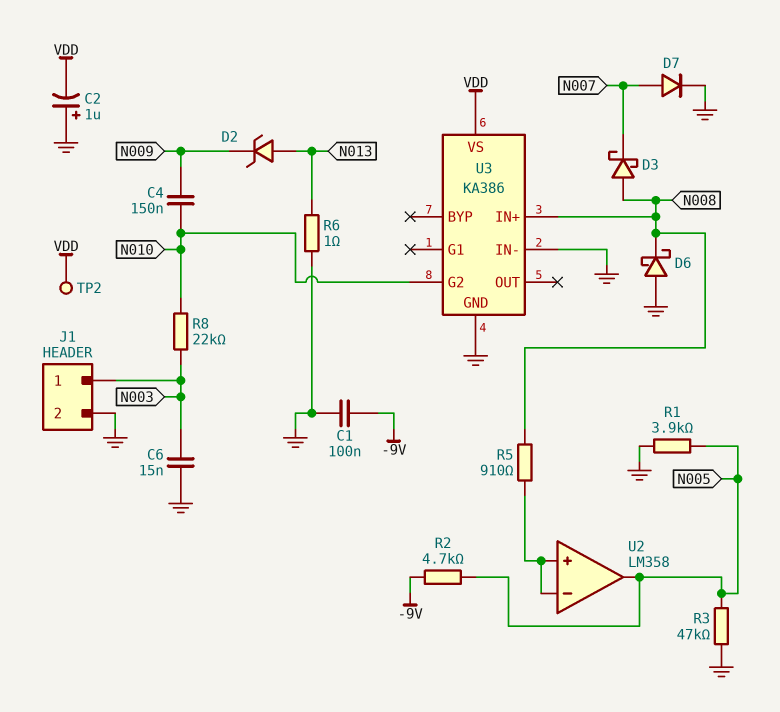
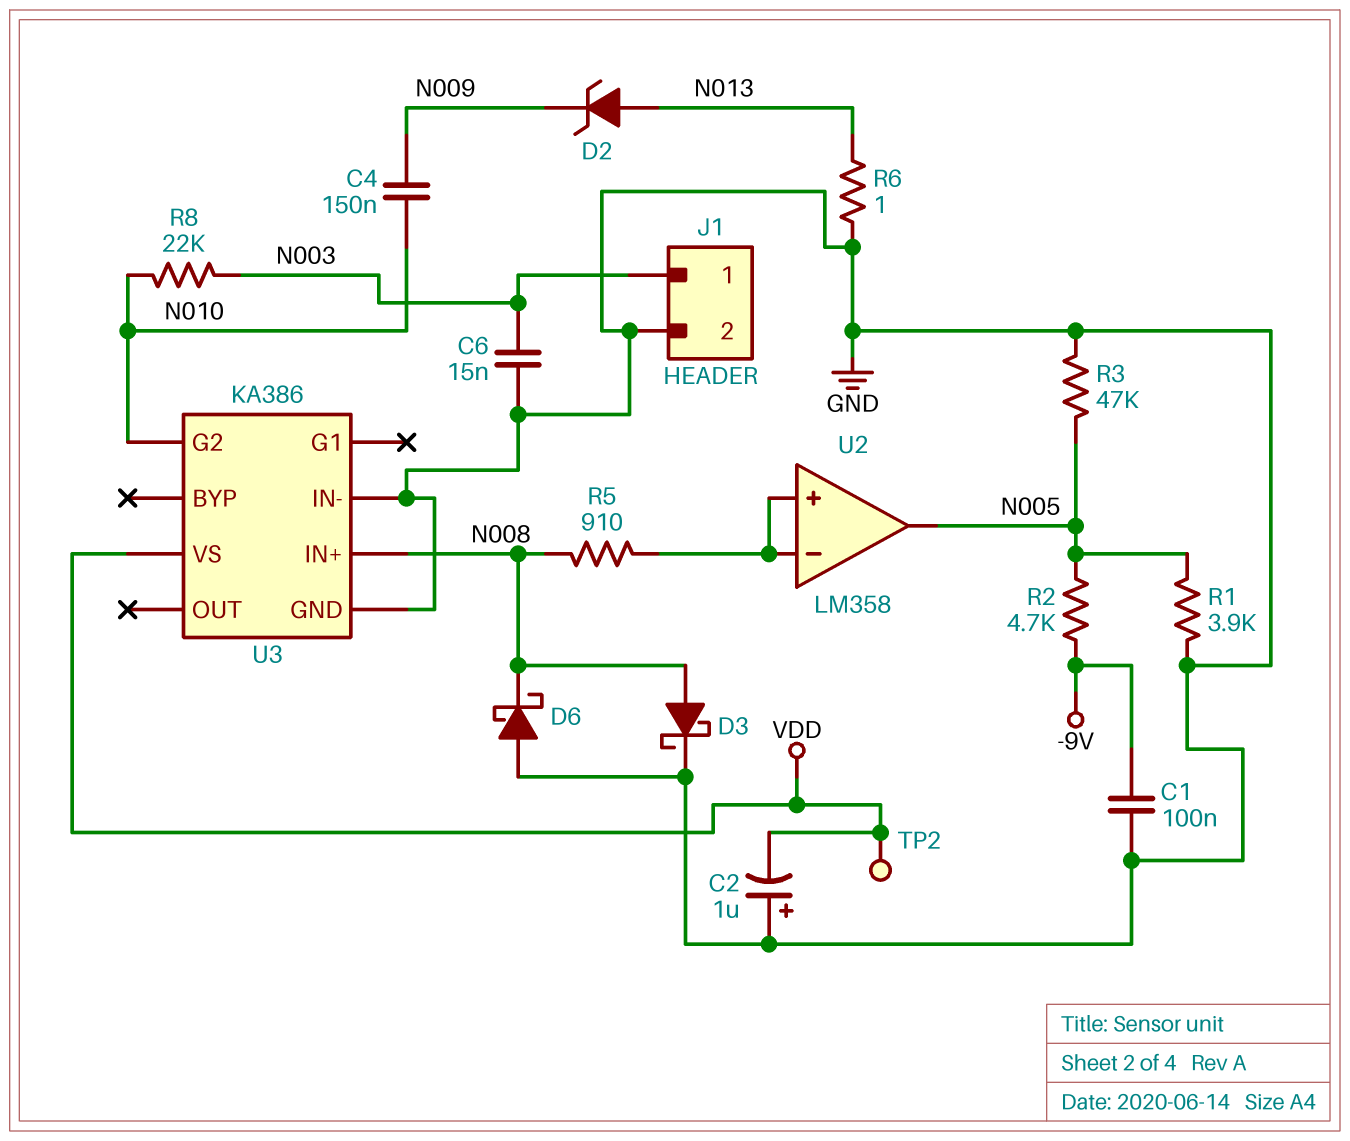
D3: schottky (A N008, K N007) -> schottky (A N008, K GND)
D7: diode (A N007, K GND) -> none

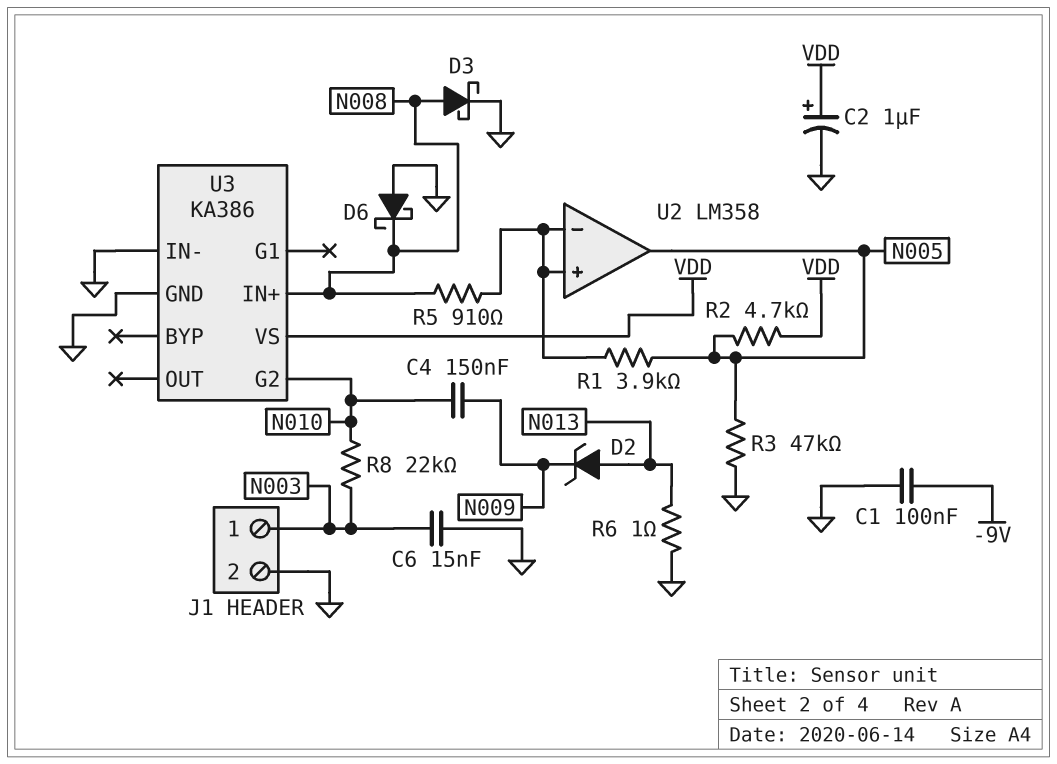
C2: 1uF (plus GND, minus VDD) -> 1uF (plus VDD, minus GND)
R1: 3.9k (GND, N005) -> 3.9k (N005, U2/in+)
R2: 4.7k (-9V, N005) -> 4.7k (N005, VDD)
TP2: test point (VDD) -> none

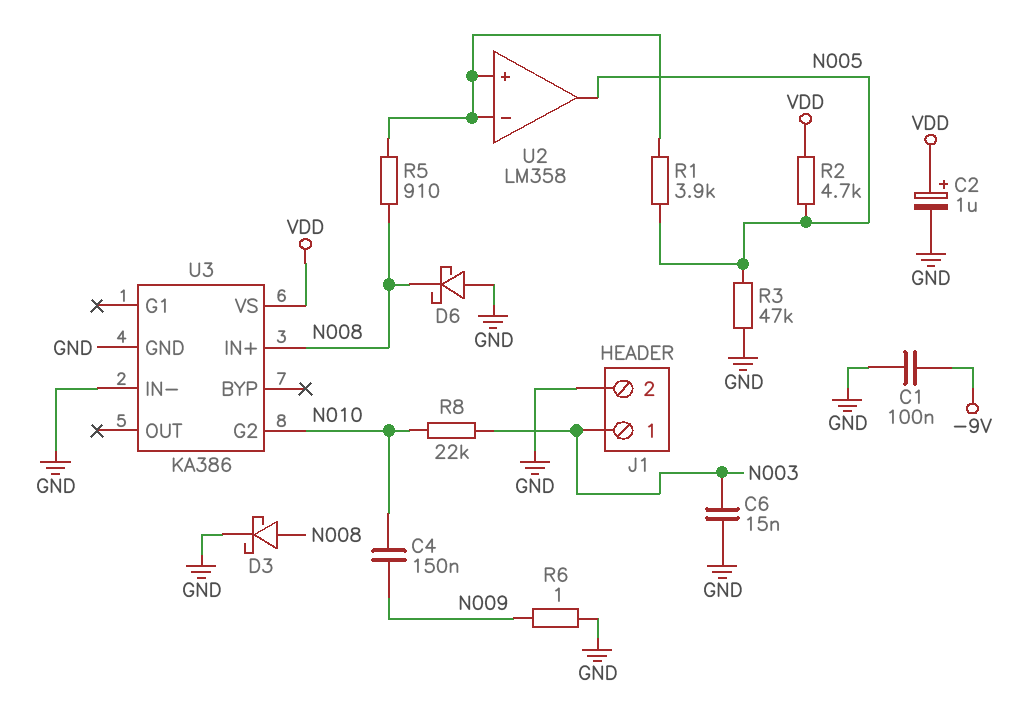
D2: zener (A N013, K N009) -> none
R6: 1 (GND, N013) -> 1 (GND, N009)

